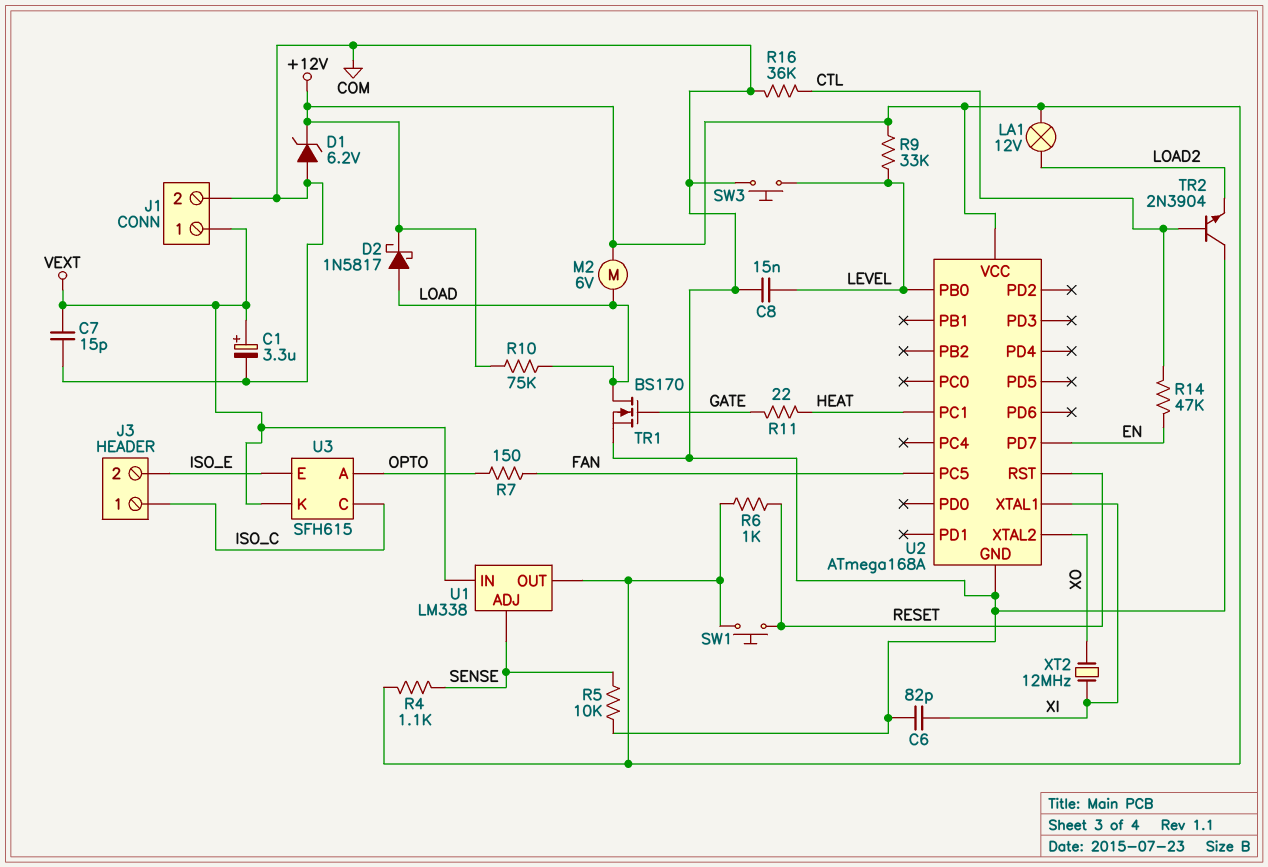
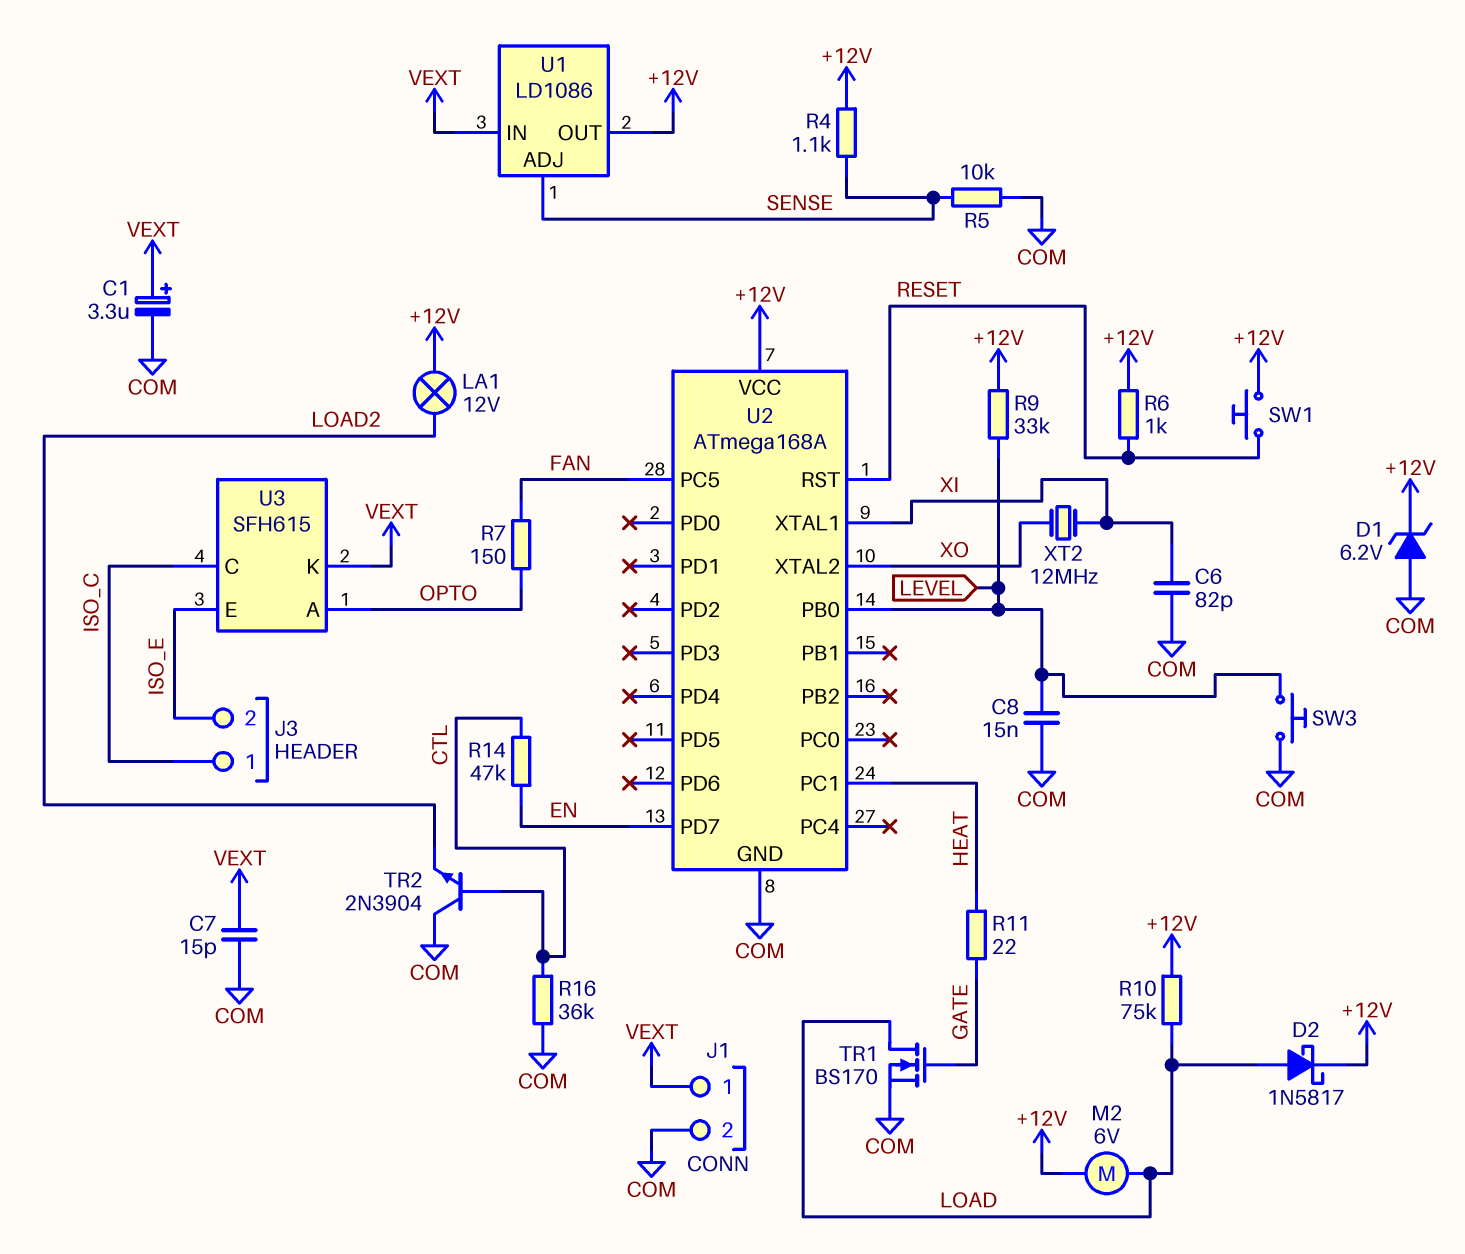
U1: LM338 -> LD1086

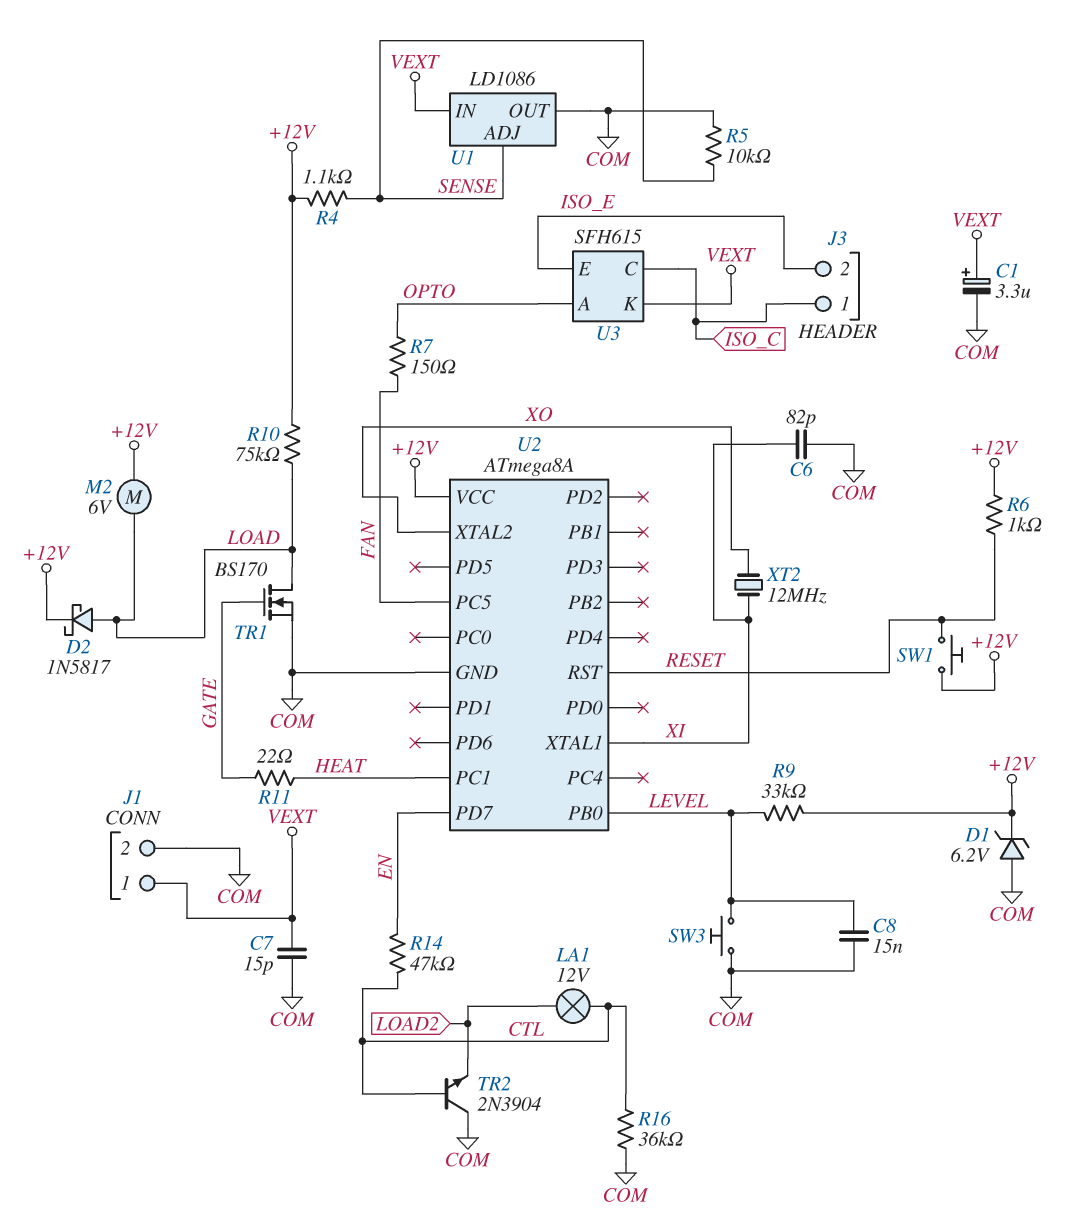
LA1: lamp 12V (+12V, LOAD2) -> lamp 12V (CTL, LOAD2)
U1 pin OUT: +12V -> COM
U2: ATmega168A -> ATmega8A

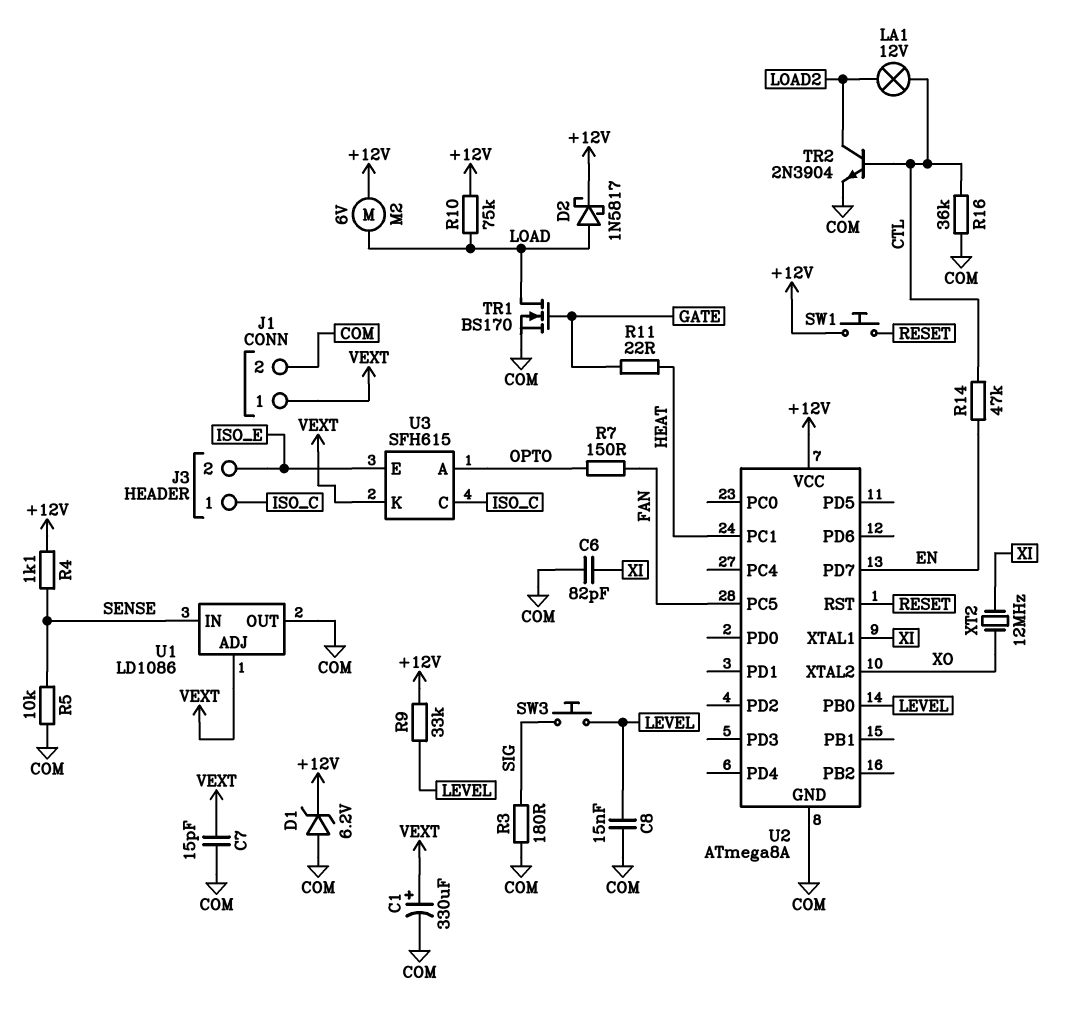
C1: 3.3uF (plus VEXT, minus COM) -> 330uF (plus VEXT, minus COM)
R3: none -> 180 (COM, SIG)
R6: 1k (+12V, RESET) -> none
SW3: button (COM, LEVEL) -> button (LEVEL, SIG)
TR2: NPN 2N3904 (B CTL, C COM, E LOAD2) -> NPN 2N3904 (B CTL, C LOAD2, E COM)
U1 pin ADJ: SENSE -> VEXT
U1 pin IN: VEXT -> SENSE

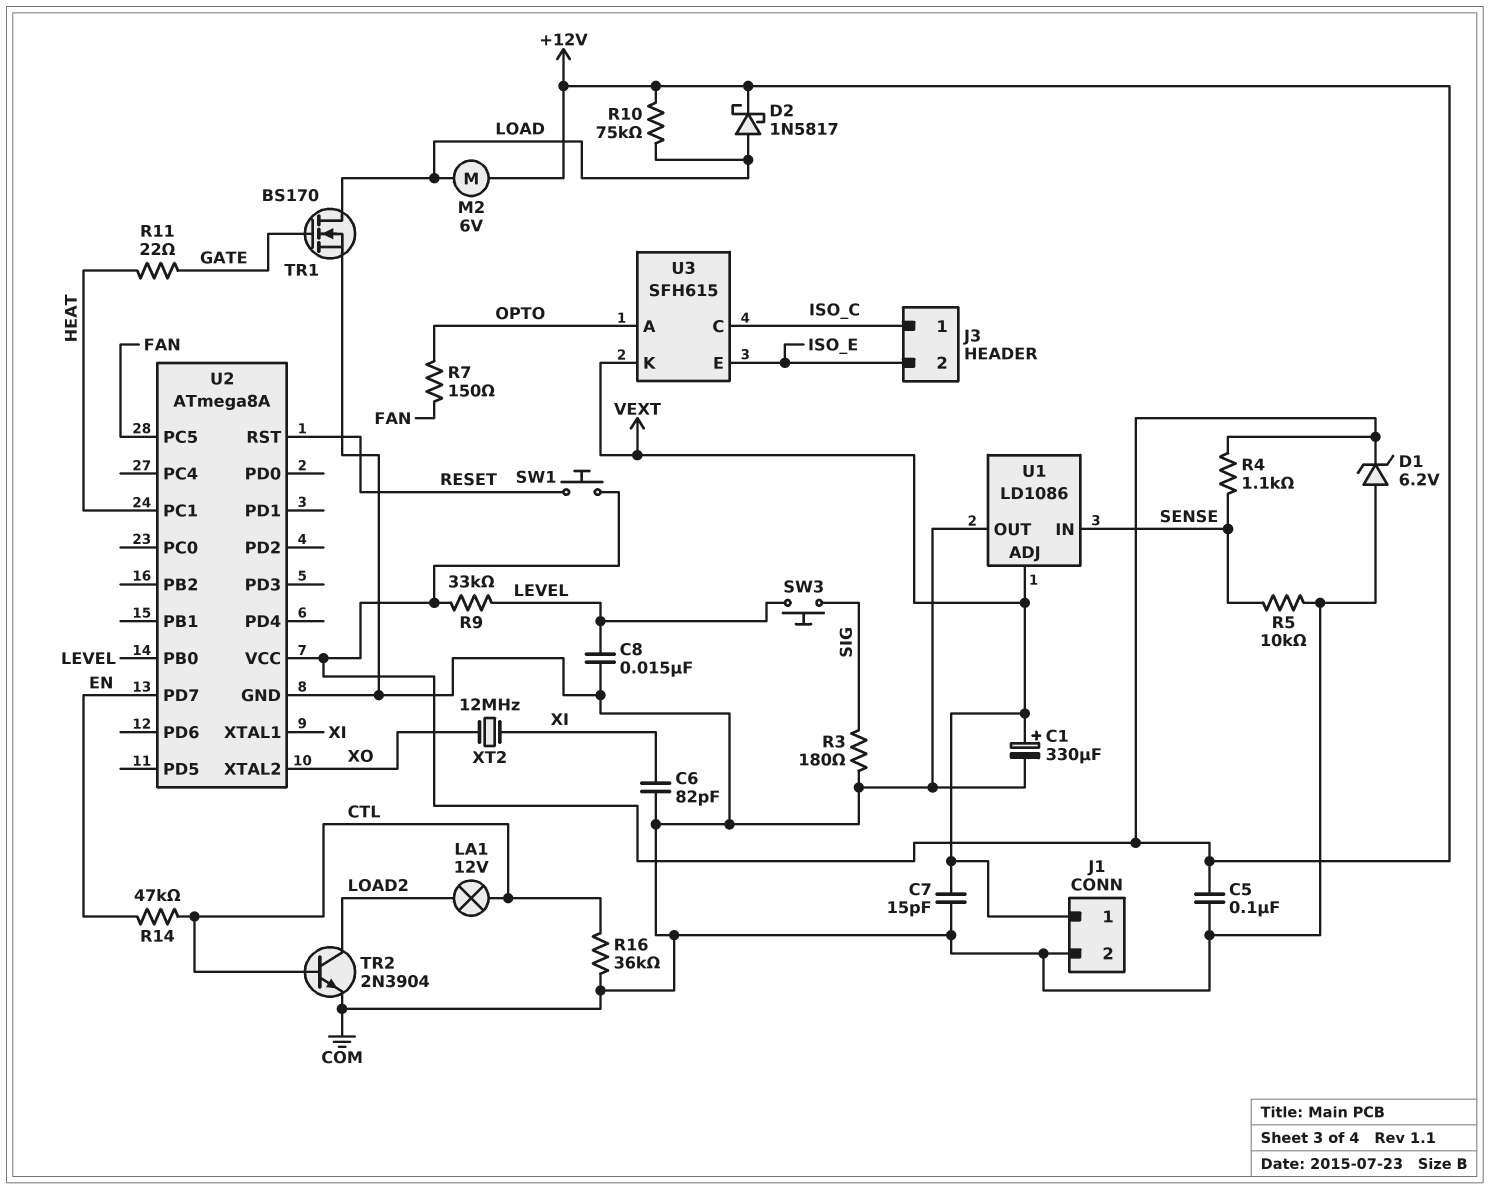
C5: none -> 100nF (+12V, COM)

